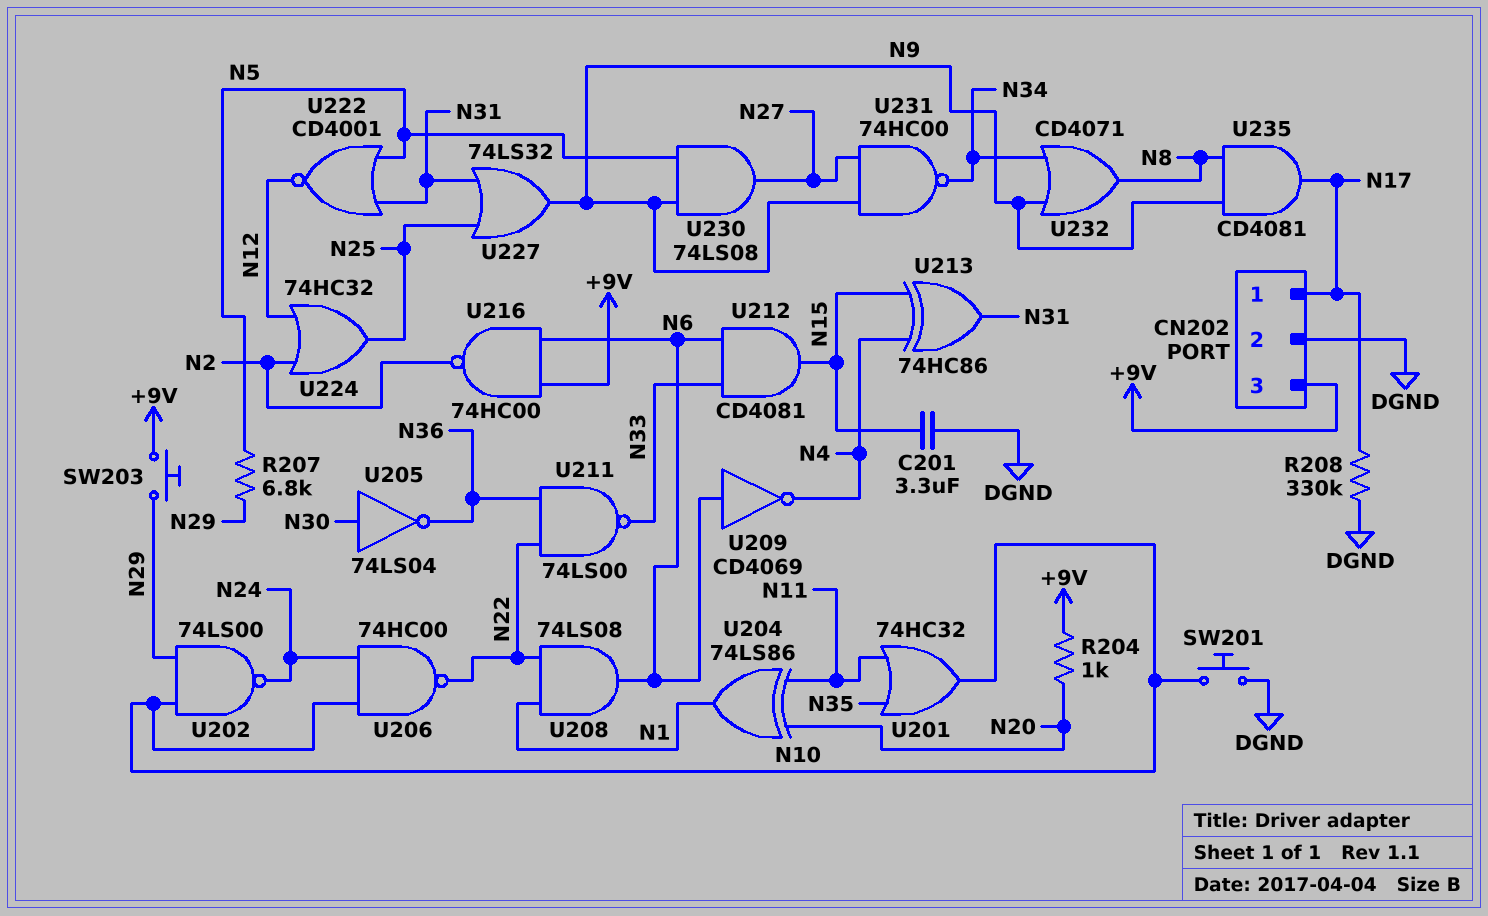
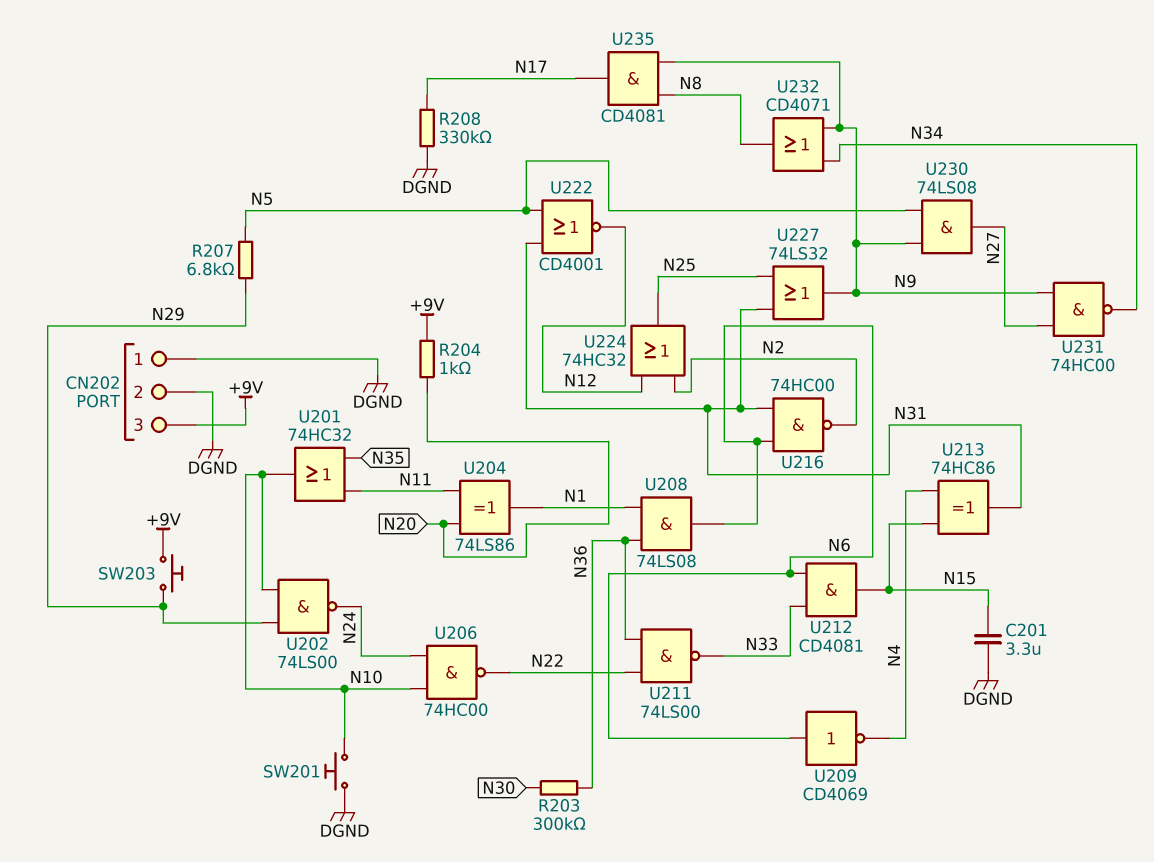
CN202 pin 1: N17 -> DGND
R203: none -> 300k (N30, N36)
U205: NOT 74LS04 (in N30, out N36) -> none
U208: AND 74LS08 (in N1, in N22, out N6) -> AND 74LS08 (in N1, in N36, out N6)
U216: NAND 74HC00 (in +9V, in N6, out N2) -> NAND 74HC00 (in N6, in N31, out N2)

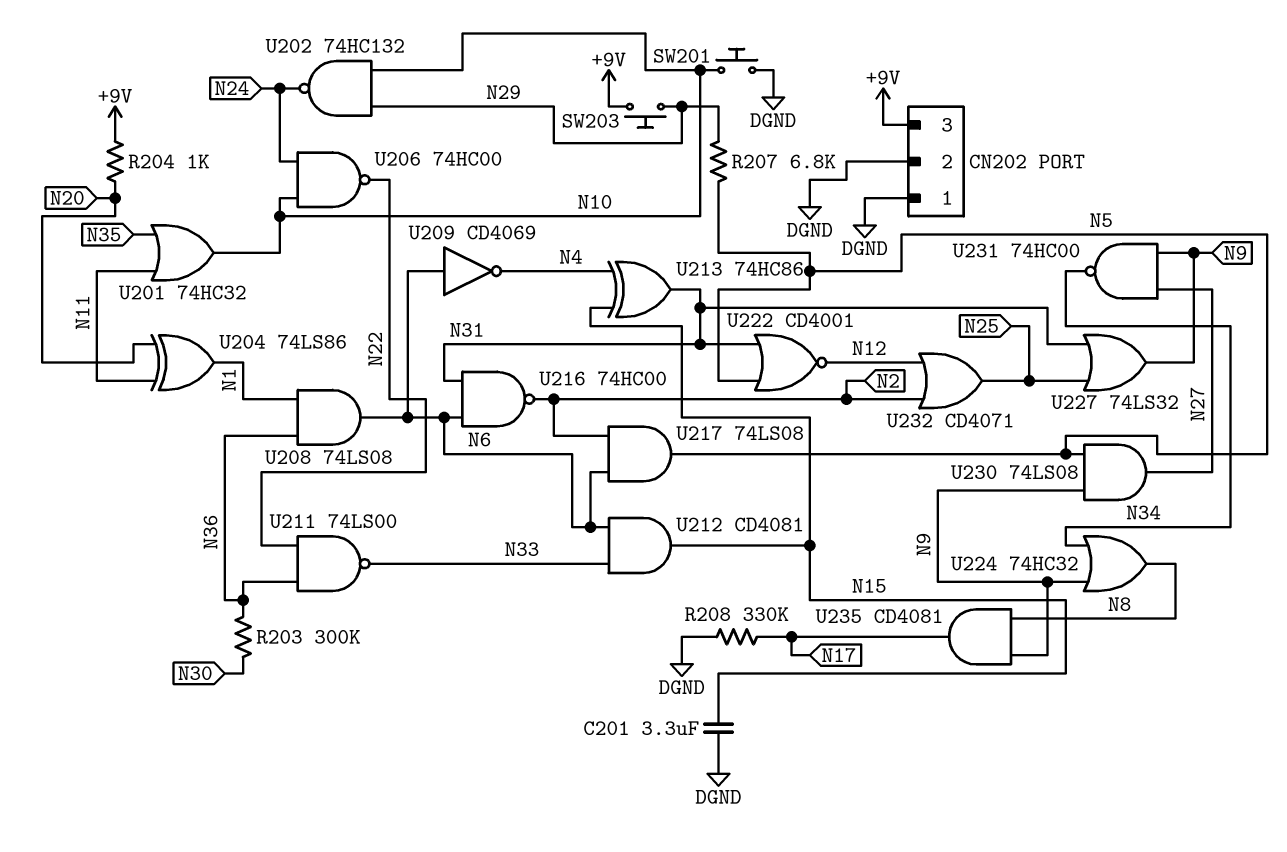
U202: NAND 74LS00 (in N10, in N29, out N24) -> NAND 74HC132 (in N10, in N29, out N24)
U217: none -> AND 74LS08 (in N2, in N6, out N5)
U224: OR 74HC32 (in N2, in N12, out N25) -> OR 74HC32 (in N9, in N34, out N8)
U232: OR CD4071 (in N9, in N34, out N8) -> OR CD4071 (in N2, in N12, out N25)

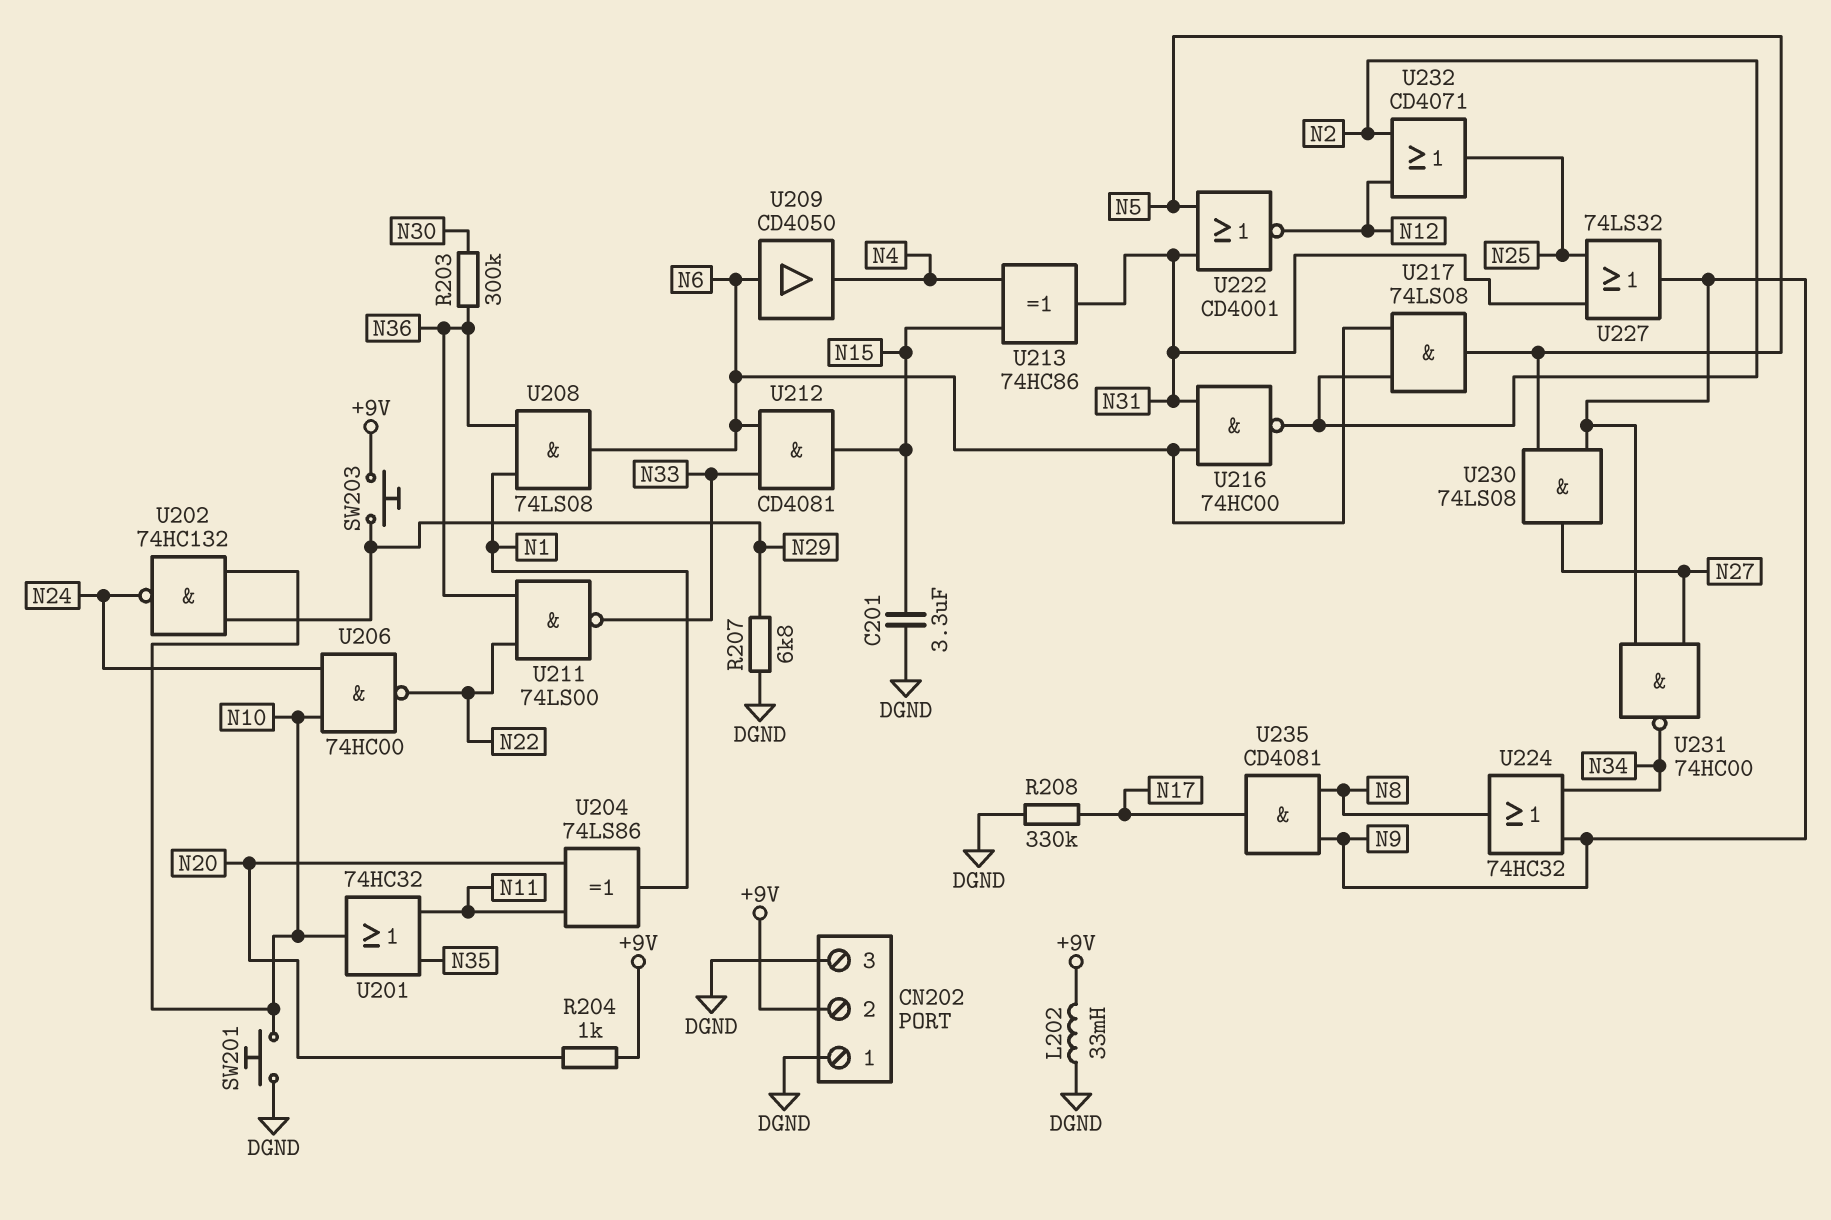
CN202 pin 2: DGND -> +9V
CN202 pin 3: +9V -> DGND
L202: none -> 33mH (+9V, DGND)
R207: 6.8k (N5, N29) -> 6.8k (DGND, N29)
U209: NOT CD4069 (in N6, out N4) -> buffer CD4050 (in N6, out N4)

